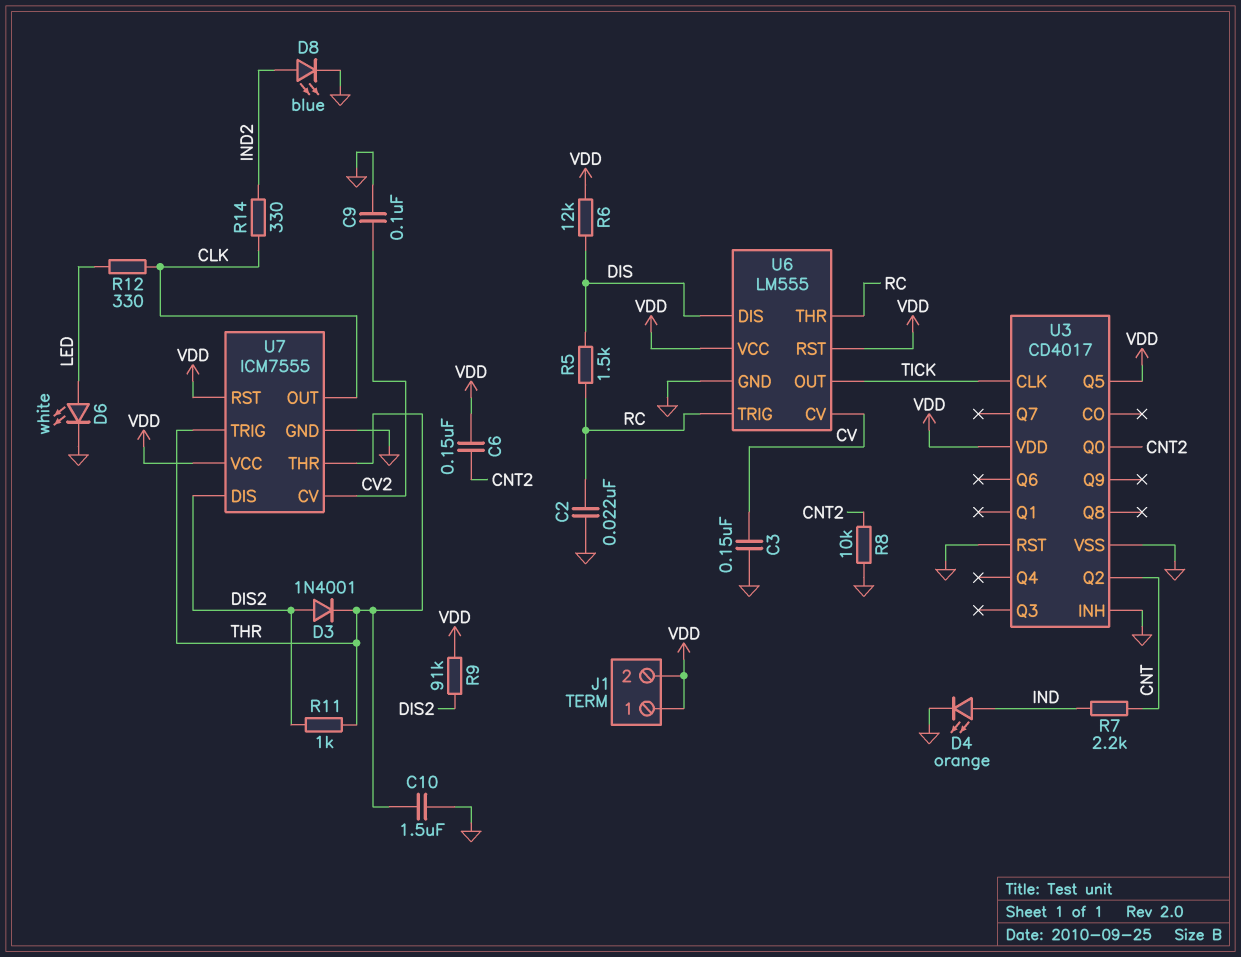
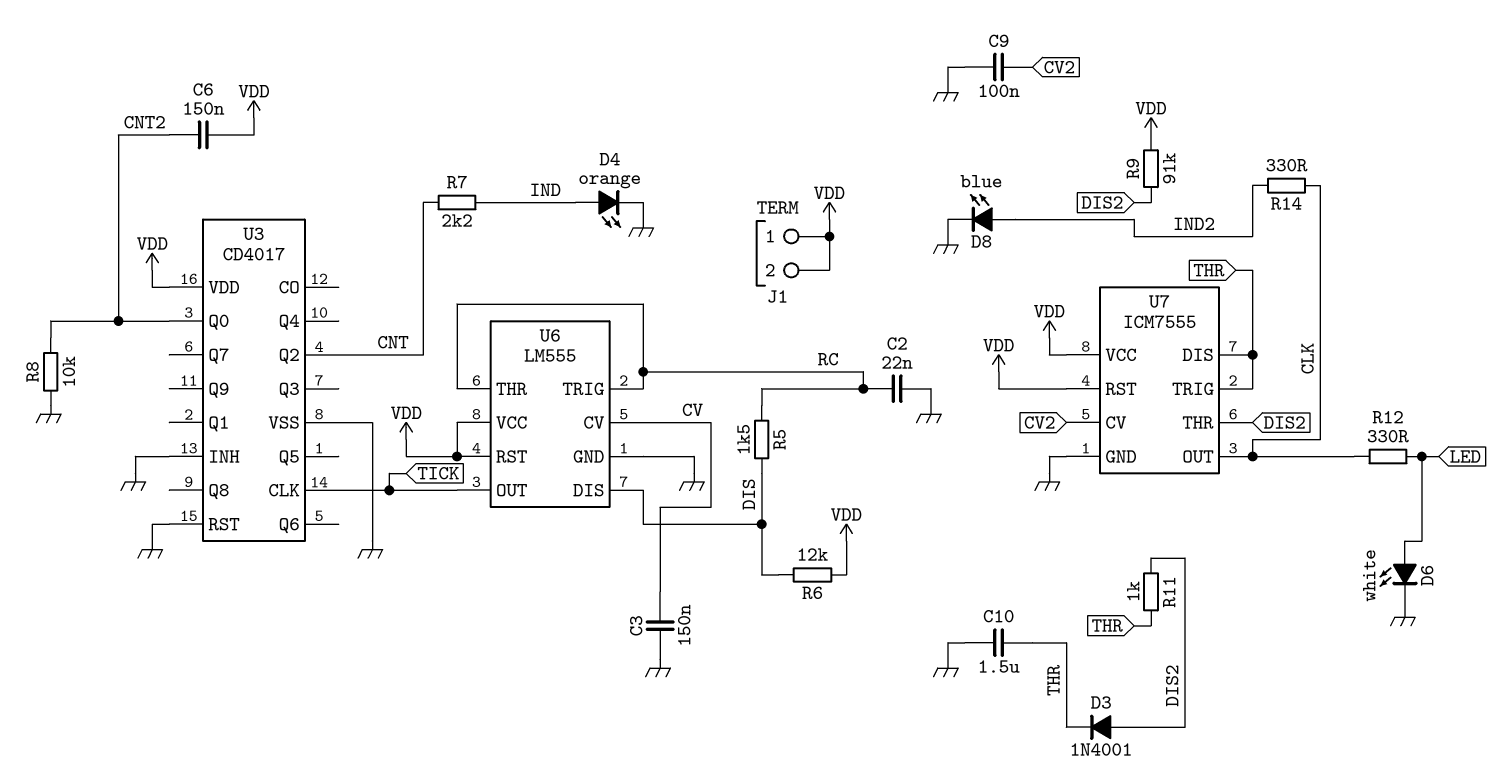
U3 pin Q5: VDD -> none
U7 pin DIS: DIS2 -> THR
U7 pin THR: THR -> DIS2

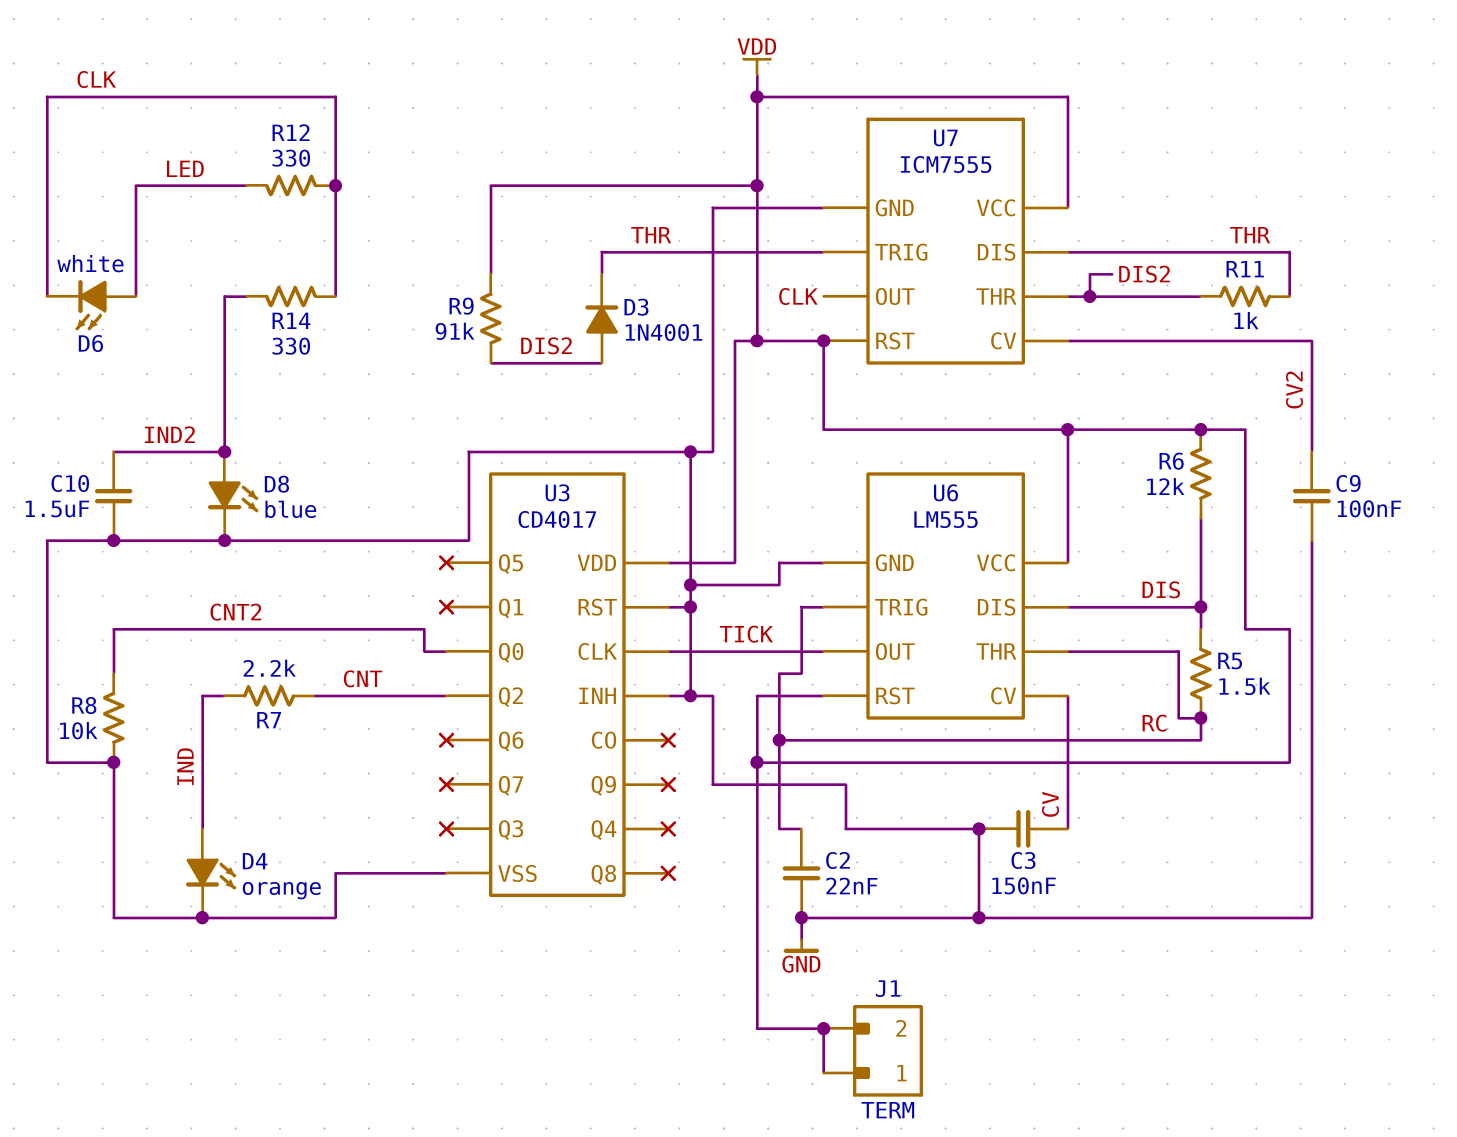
C6: 150nF (CNT2, VDD) -> none
C10: 1.5uF (GND, THR) -> 1.5uF (GND, IND2)
D6: LED white (A LED, K GND) -> LED white (A LED, K CLK)

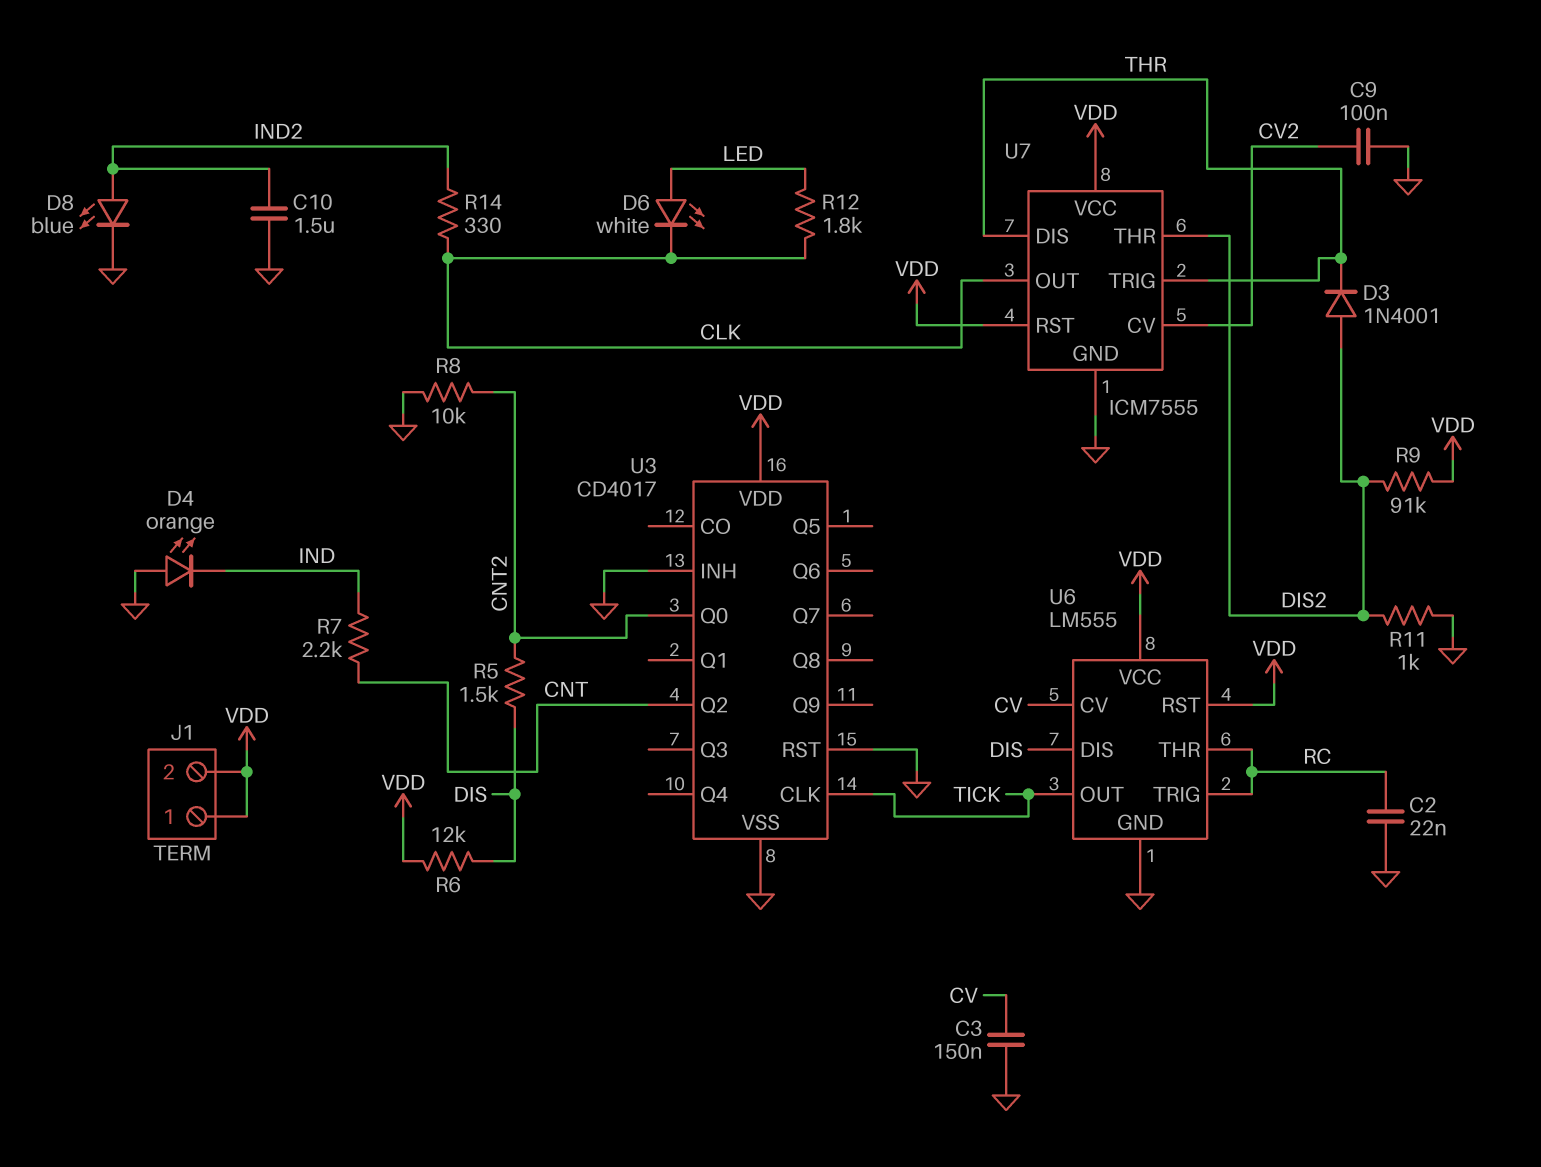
D4: LED orange (A IND, K GND) -> LED orange (A GND, K IND)
R5: 1.5k (DIS, RC) -> 1.5k (CNT2, DIS)
R11: 1k (DIS2, THR) -> 1k (DIS2, GND)
R12: 330 (CLK, LED) -> 1.8k (CLK, LED)

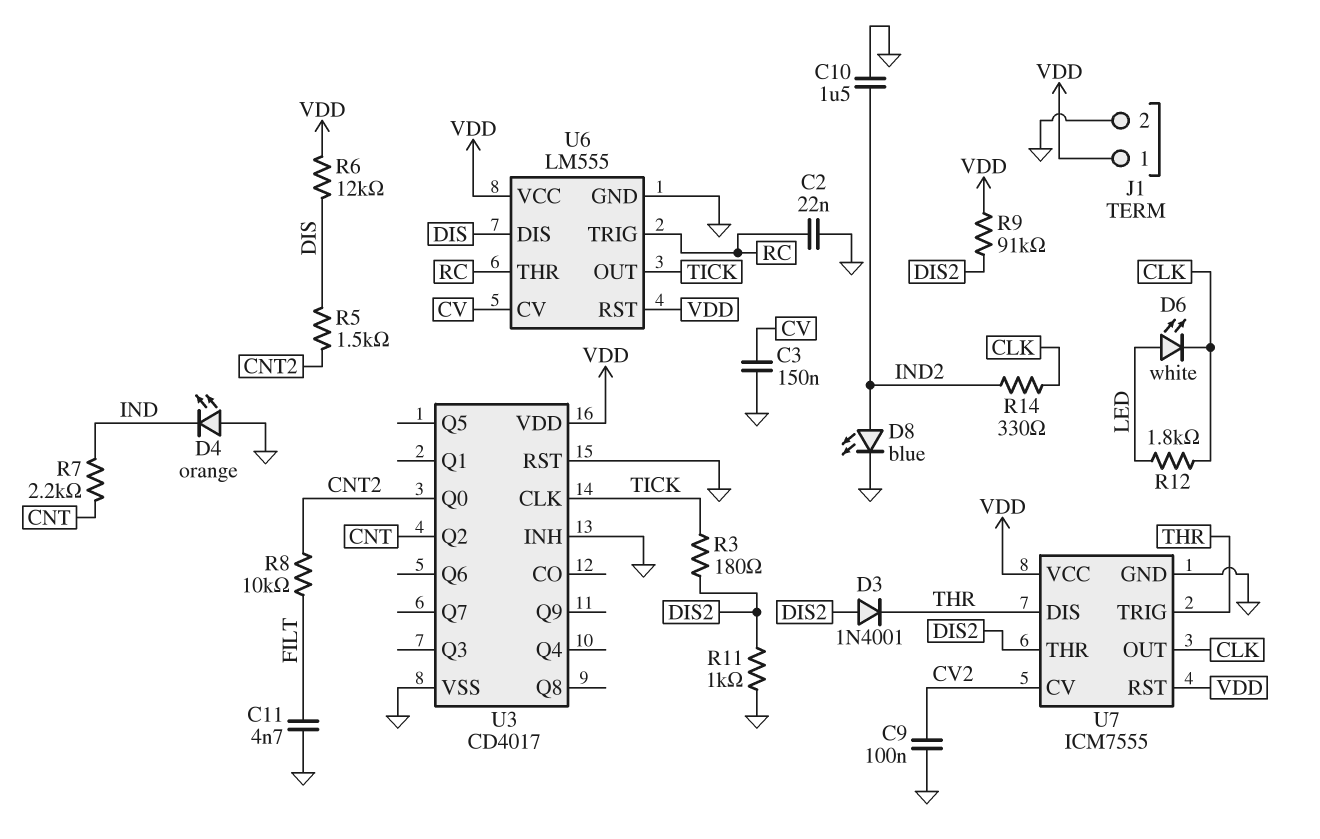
C11: none -> 4.7nF (FILT, GND)
J1 pin 2: VDD -> GND
R3: none -> 180 (DIS2, TICK)
R8: 10k (CNT2, GND) -> 10k (CNT2, FILT)

